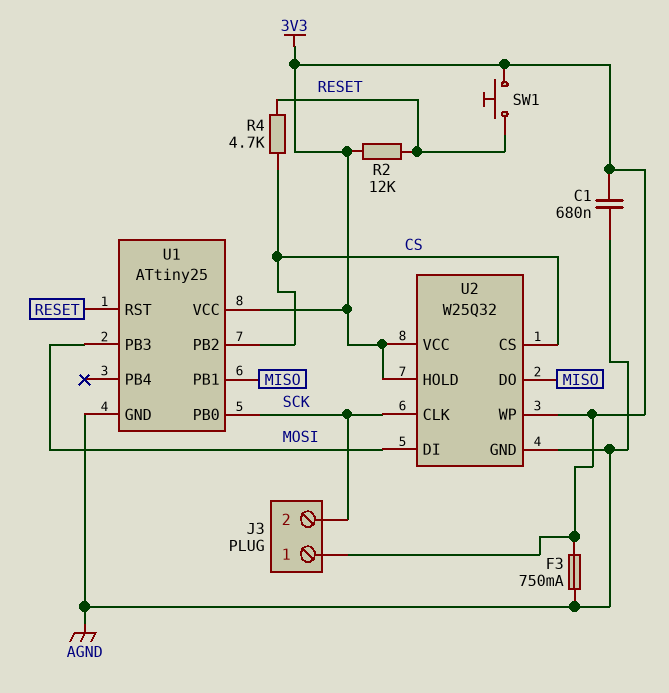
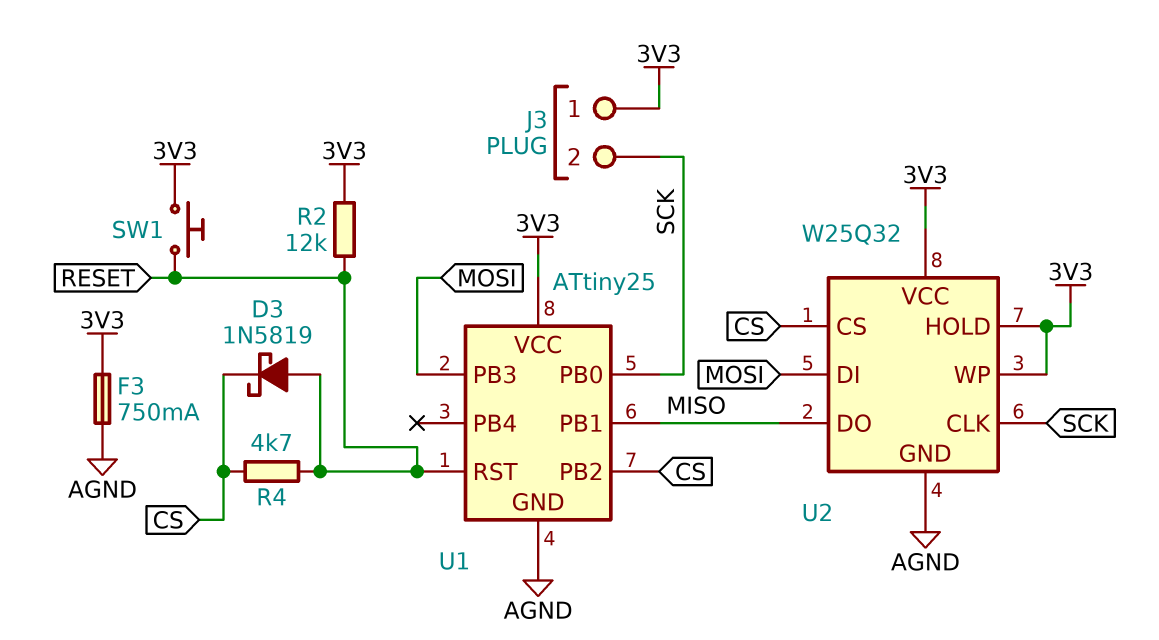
C1: 680nF (3V3, AGND) -> none
D3: none -> schottky 1N5819 (A RESET, K CS)

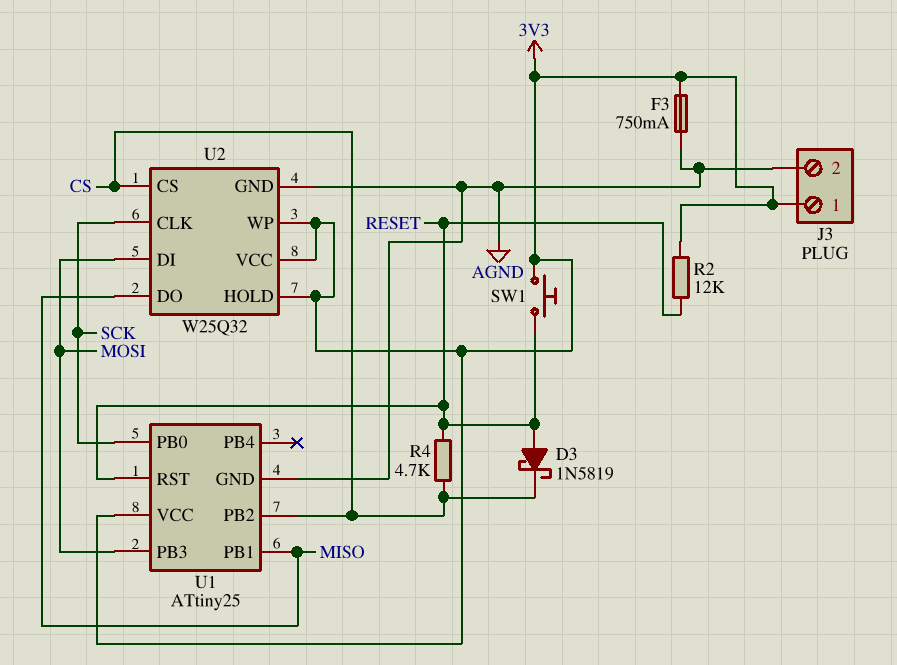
J3 pin 2: SCK -> AGND

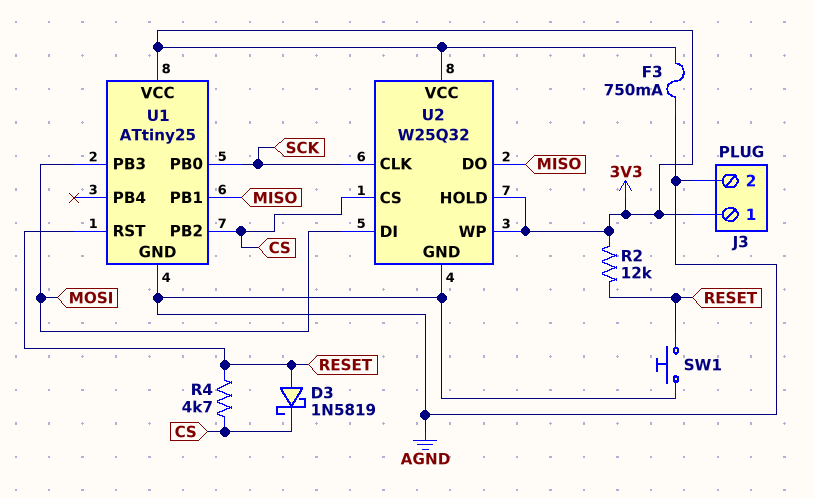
SW1: button (3V3, RESET) -> button (AGND, RESET)

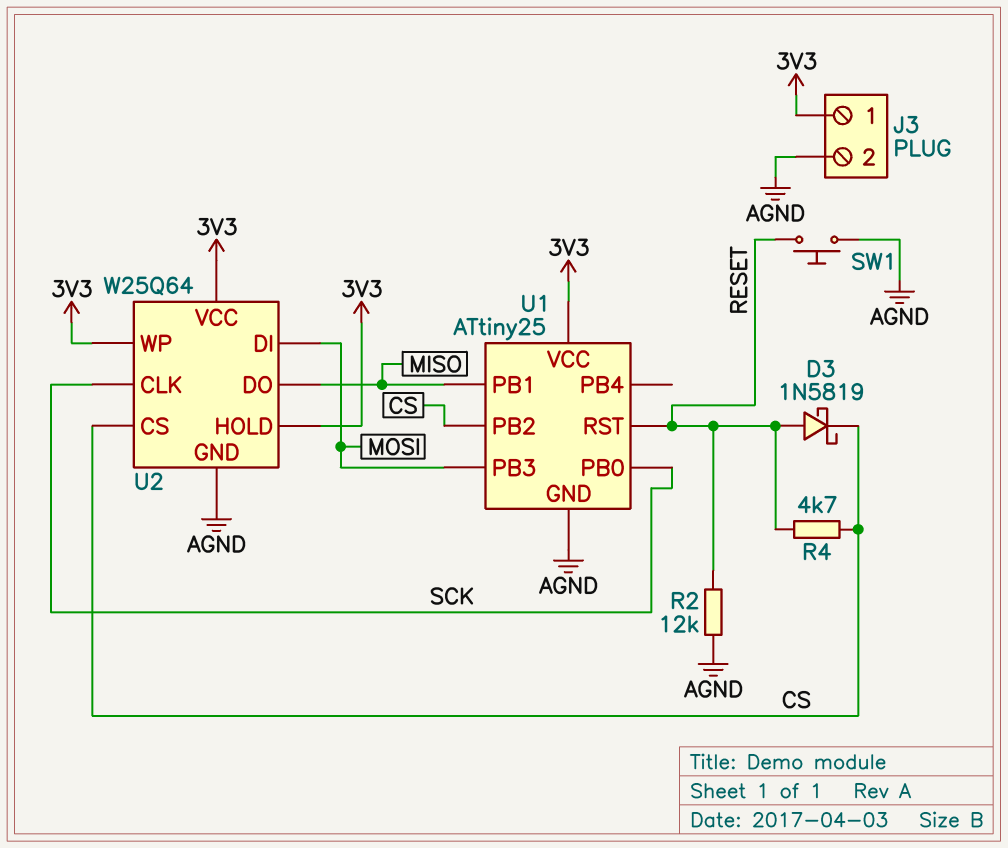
F3: 750mA (3V3, AGND) -> none
R2: 12k (3V3, RESET) -> 12k (AGND, RESET)
U2: W25Q32 -> W25Q64

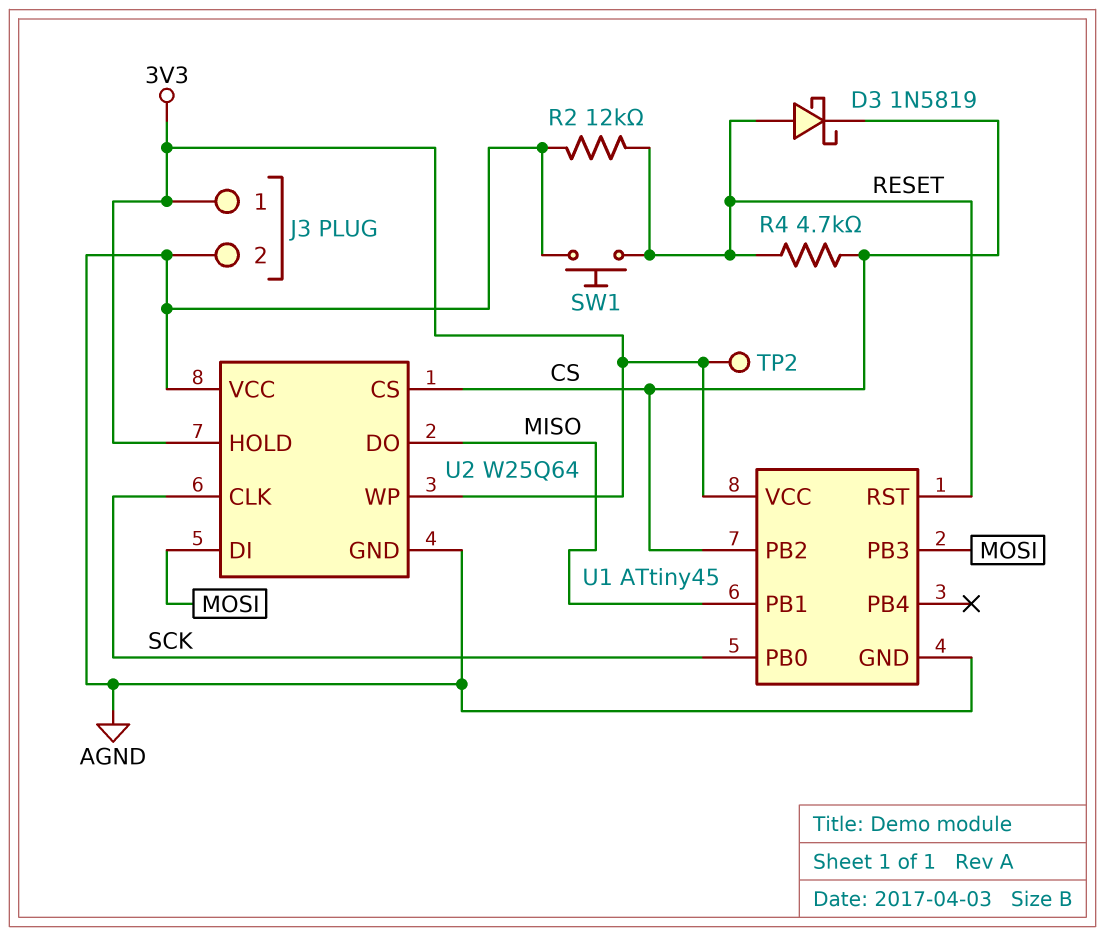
TP2: none -> test point (3V3)
U1: ATtiny25 -> ATtiny45
U2 pin VCC: 3V3 -> AGND

